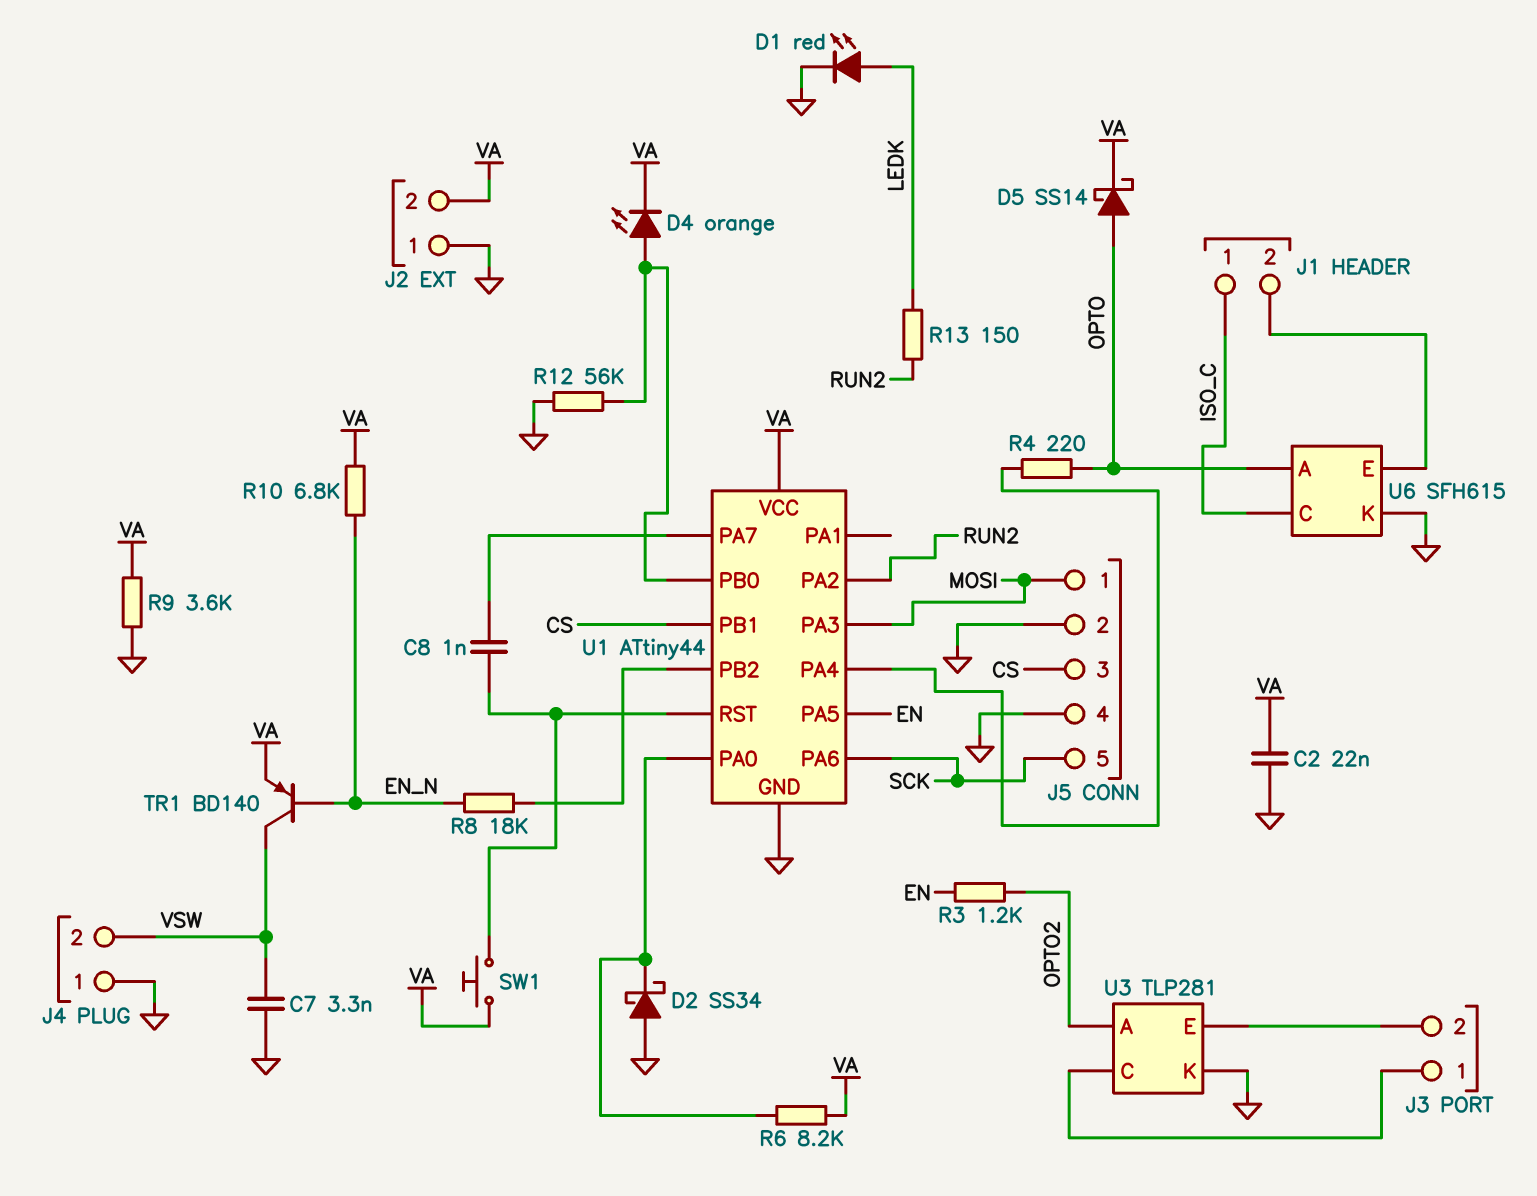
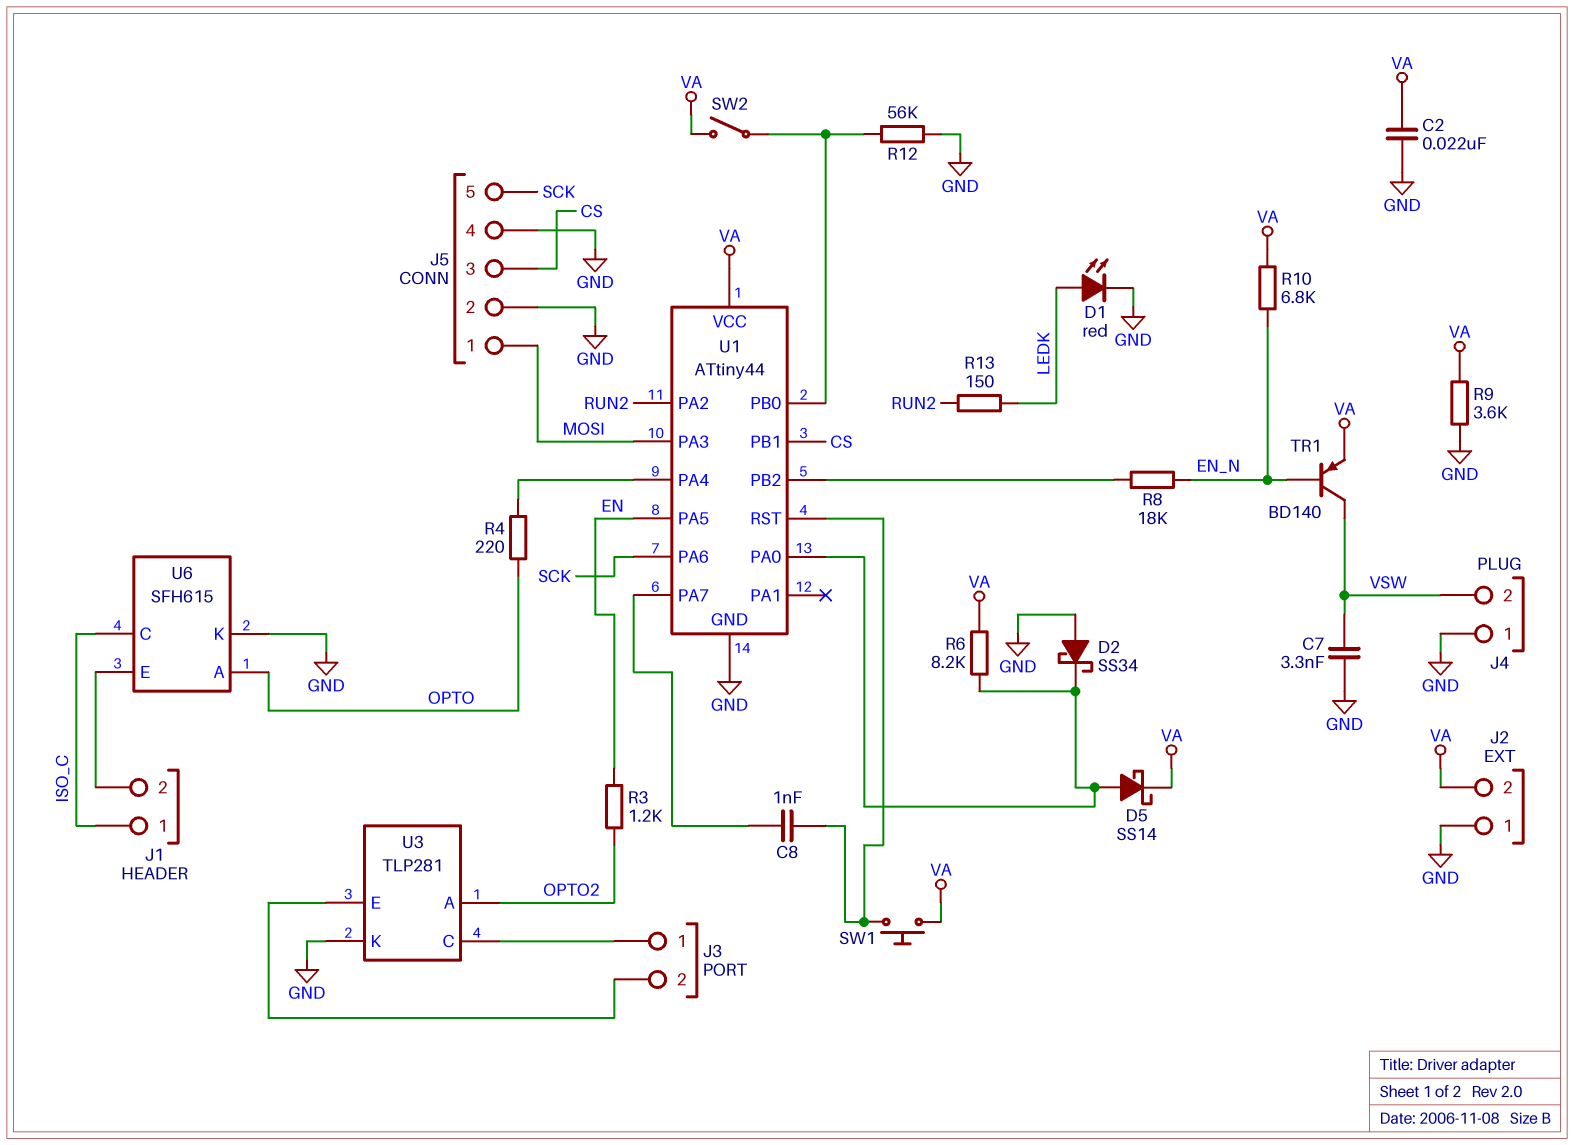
D4: LED orange (A U1/PB0, K VA) -> none
D5: schottky SS14 (A OPTO, K VA) -> schottky SS14 (A U1/PA0, K VA)
SW2: none -> switch (U1/PB0, VA)

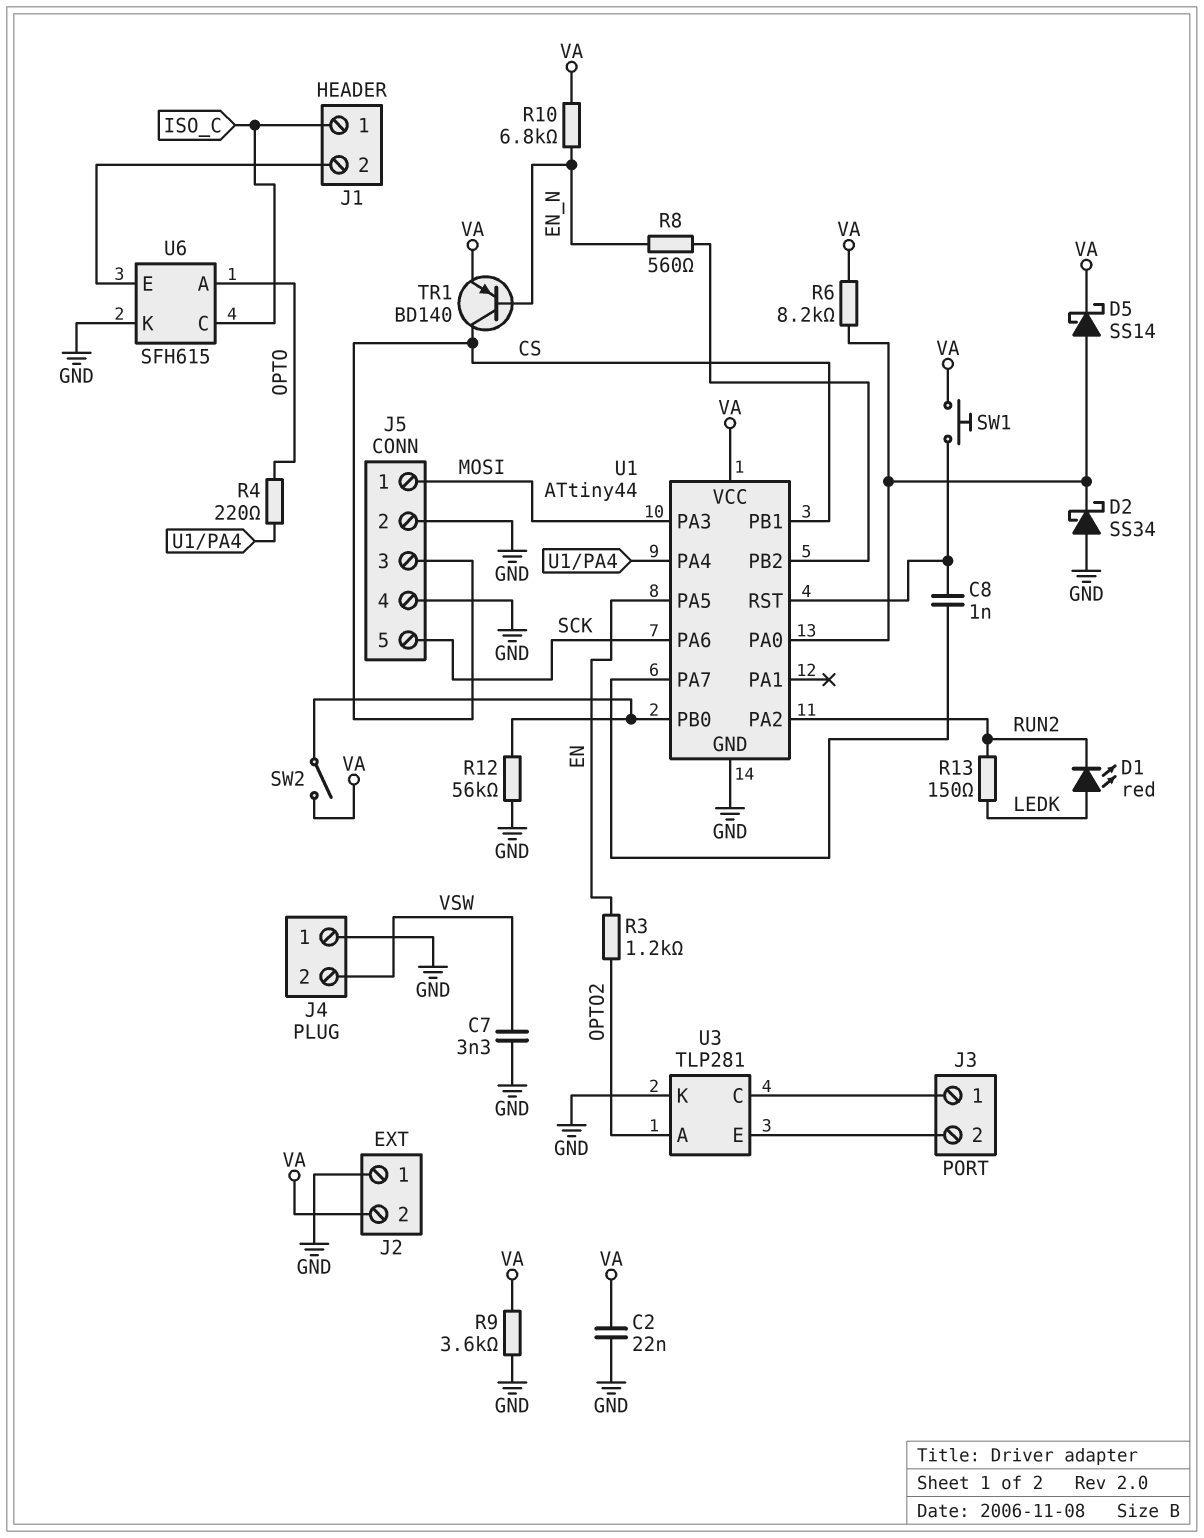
D1: LED red (A LEDK, K GND) -> LED red (A LEDK, K RUN2)
R8: 18k (EN_N, U1/PB2) -> 560 (EN_N, U1/PB2)
TR1: PNP BD140 (B EN_N, C VSW, E VA) -> PNP BD140 (B EN_N, C CS, E VA)

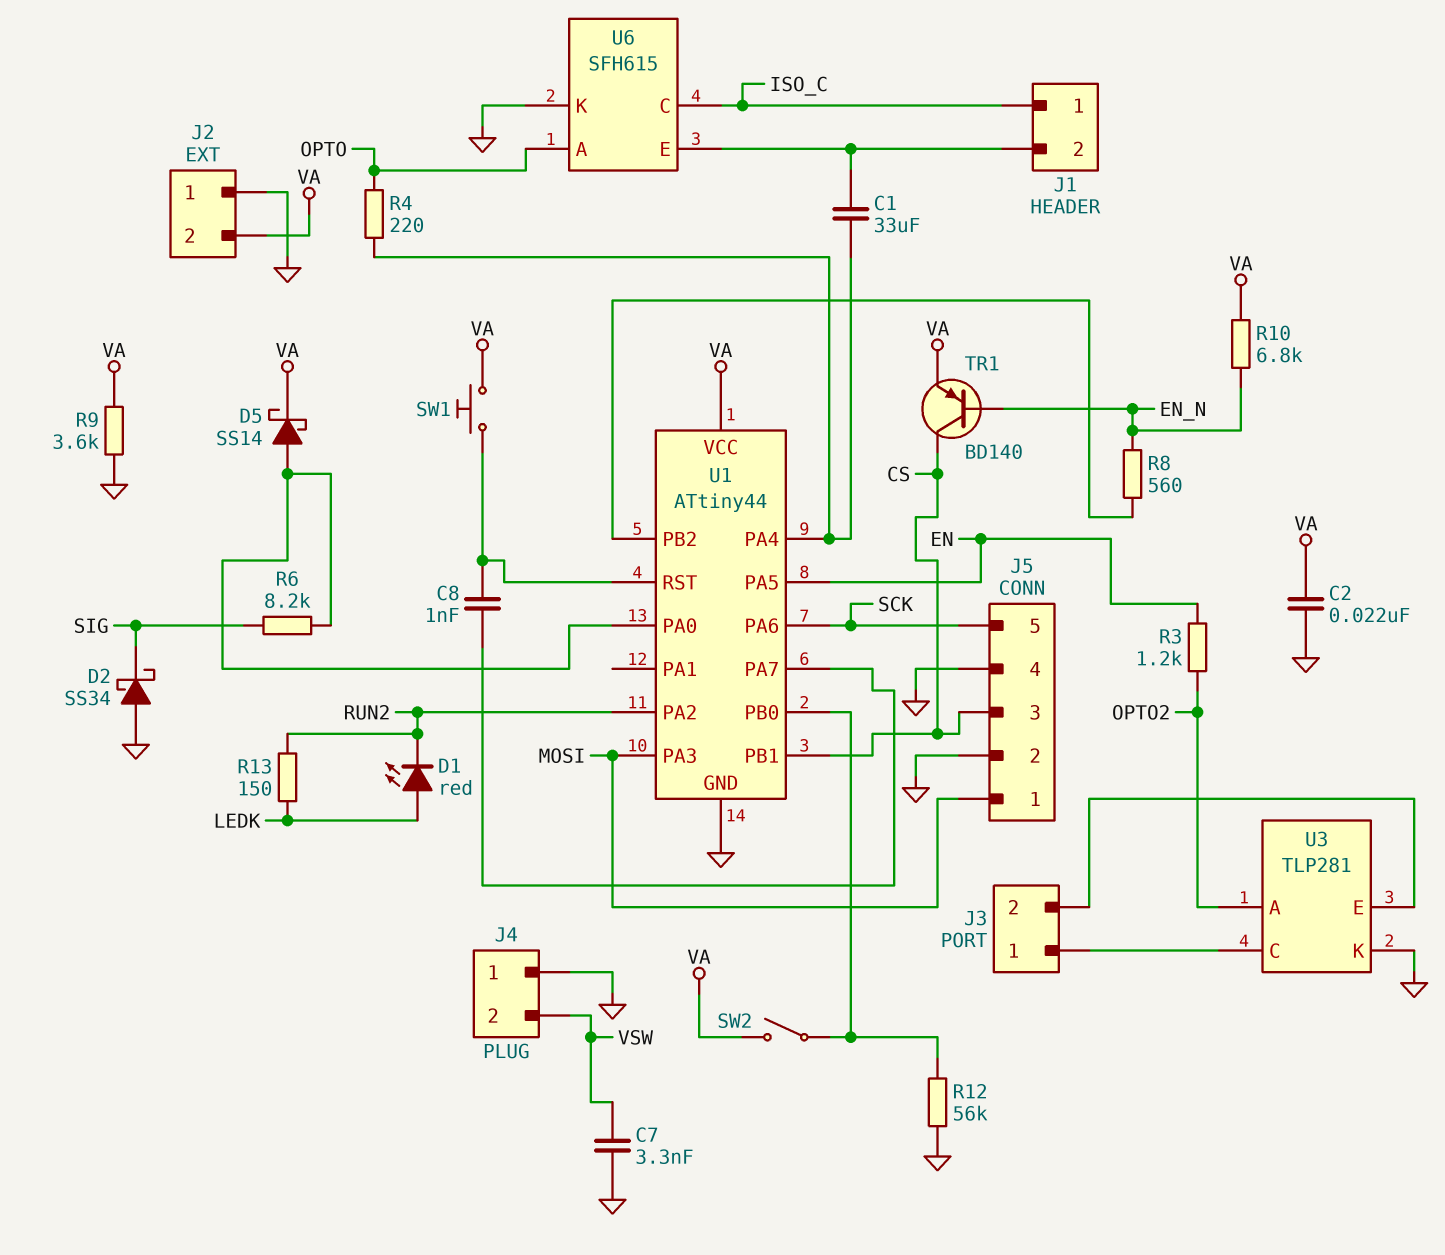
C1: none -> 33uF (J1/2, U1/PA4)
D2: schottky SS34 (A GND, K U1/PA0) -> schottky SS34 (A GND, K SIG)
R6: 8.2k (U1/PA0, VA) -> 8.2k (SIG, U1/PA0)

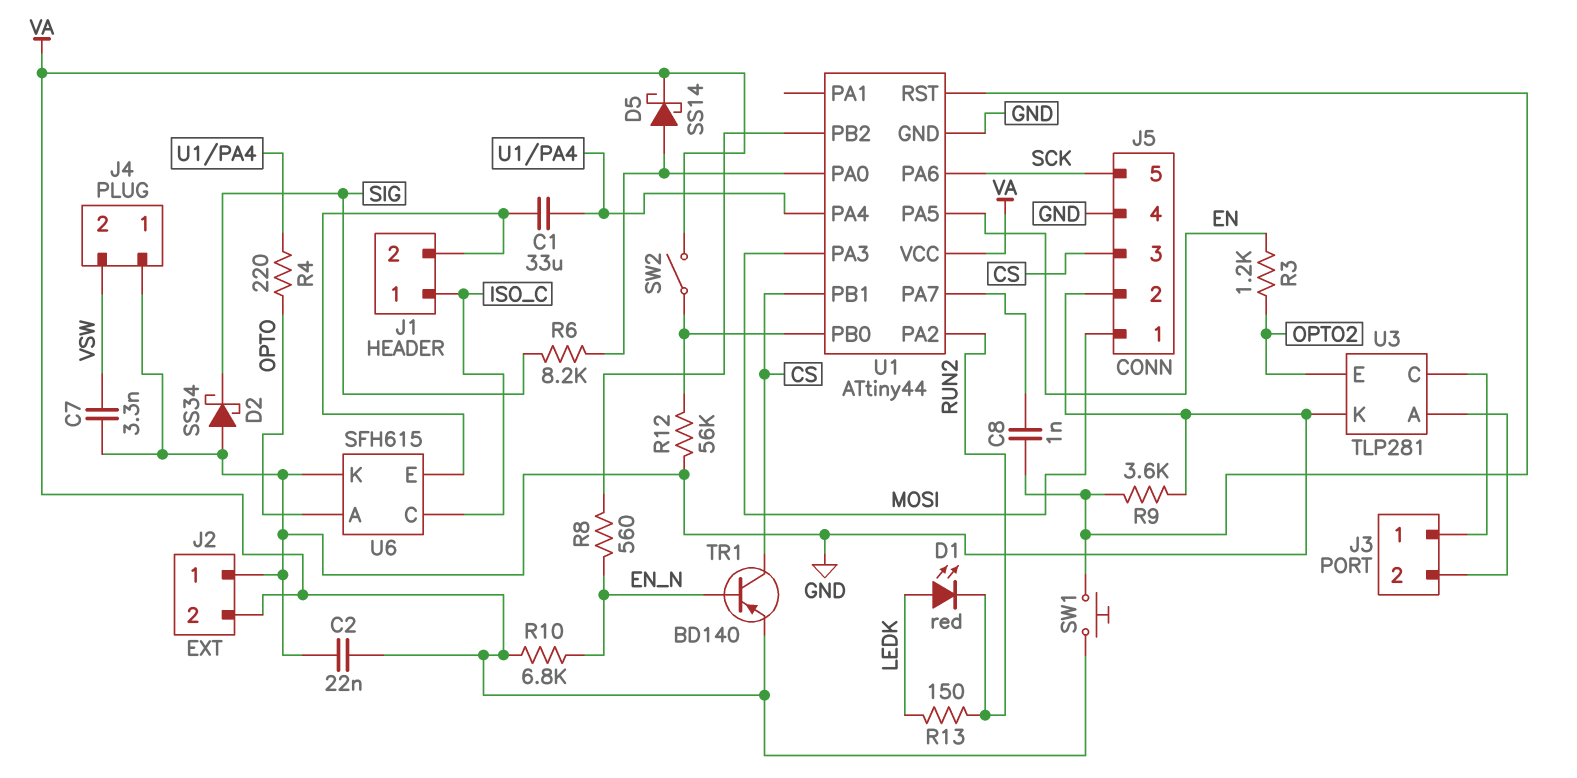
R9: 3.6k (GND, VA) -> 3.6k (GND, U1/RST)
U3 pin A: OPTO2 -> J3/2
U3 pin E: J3/2 -> OPTO2

